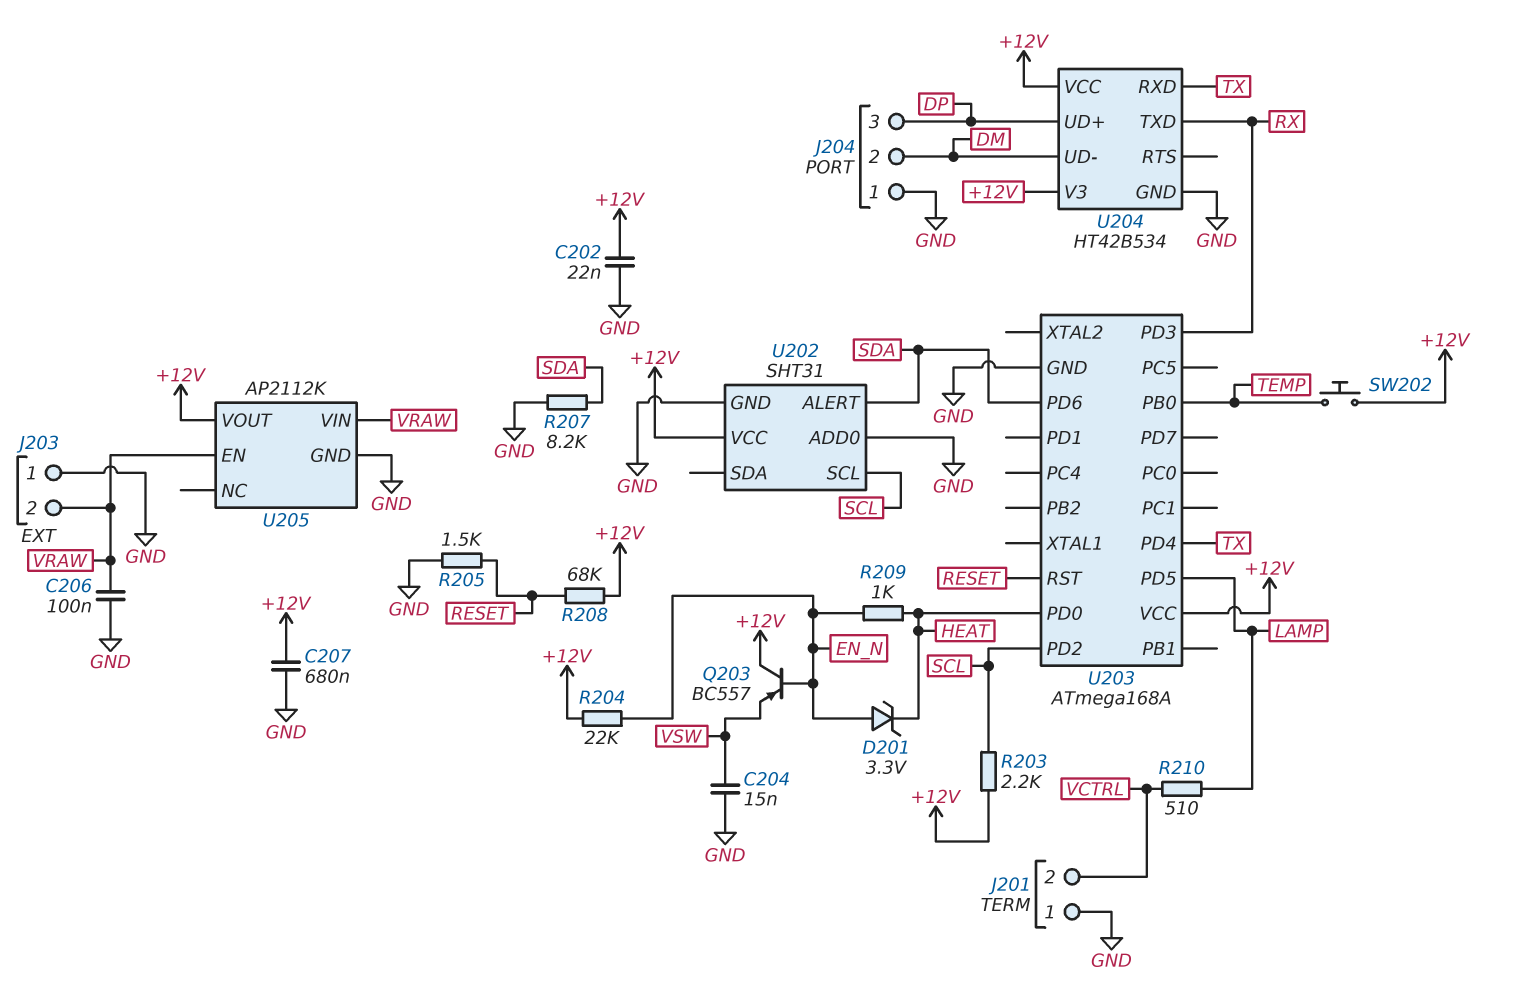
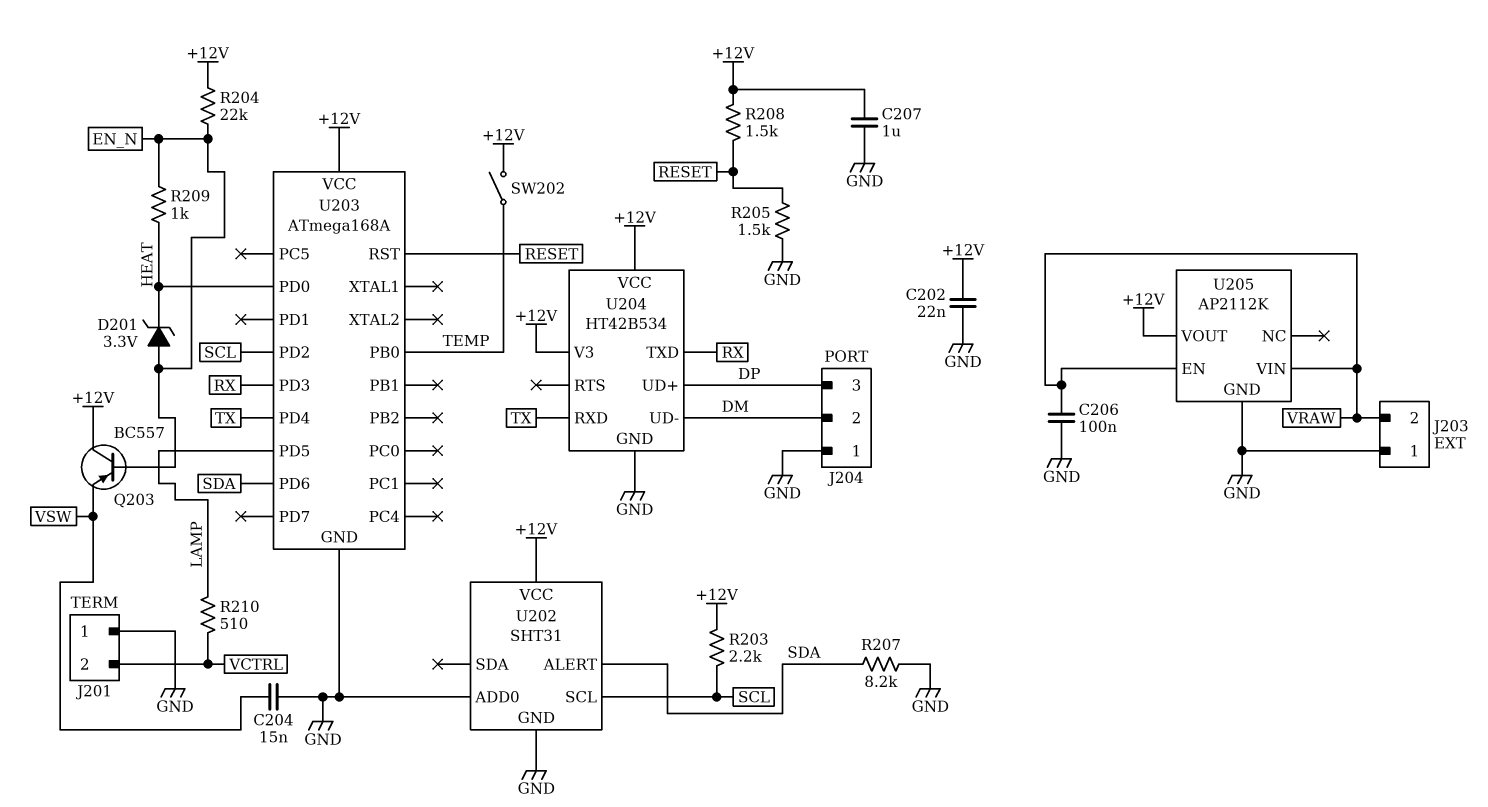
C207: 680nF (+12V, GND) -> 1uF (+12V, GND)
R208: 68k (+12V, RESET) -> 1.5k (+12V, RESET)
SW202: button (+12V, TEMP) -> switch (+12V, TEMP)

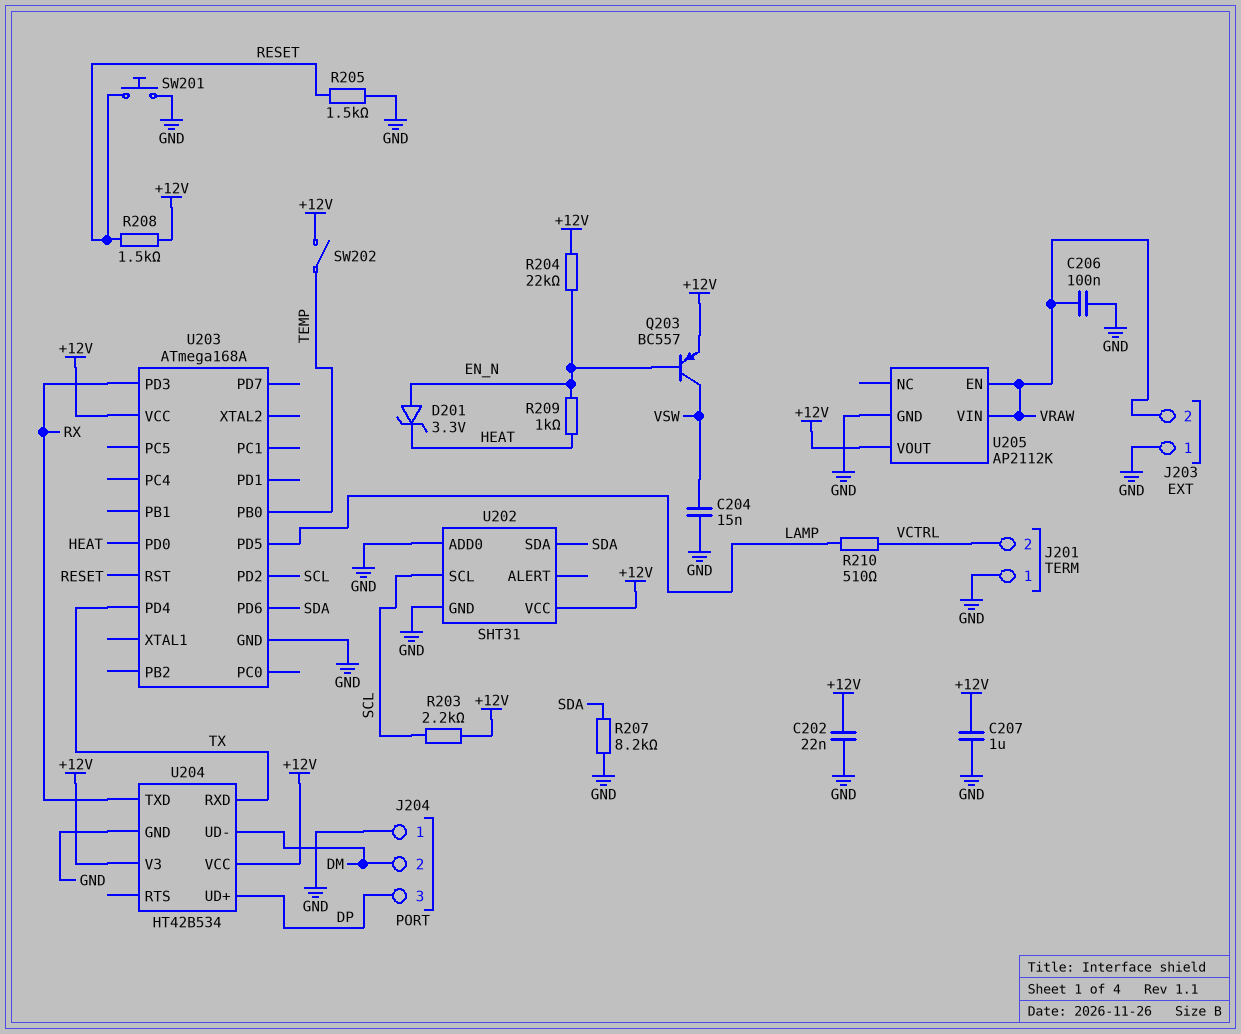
Q203: PNP BC557 (B EN_N, C +12V, E VSW) -> PNP BC557 (B EN_N, C VSW, E +12V)
SW201: none -> button (GND, RESET)
U202 pin ALERT: SDA -> none
U202 pin SDA: none -> SDA

